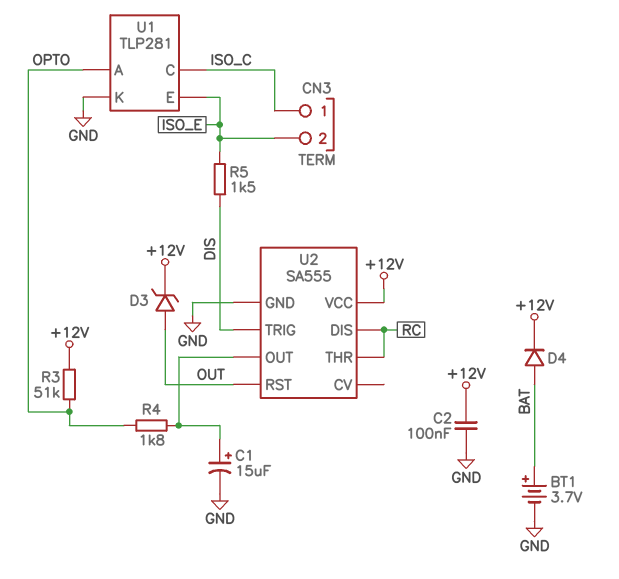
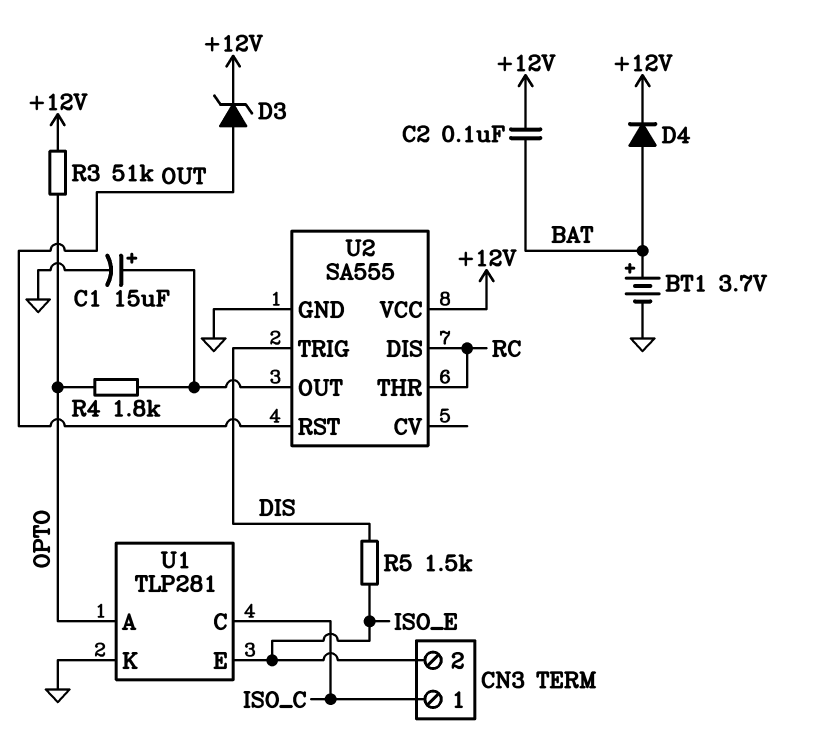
C2: 100nF (+12V, GND) -> 100nF (+12V, BAT)

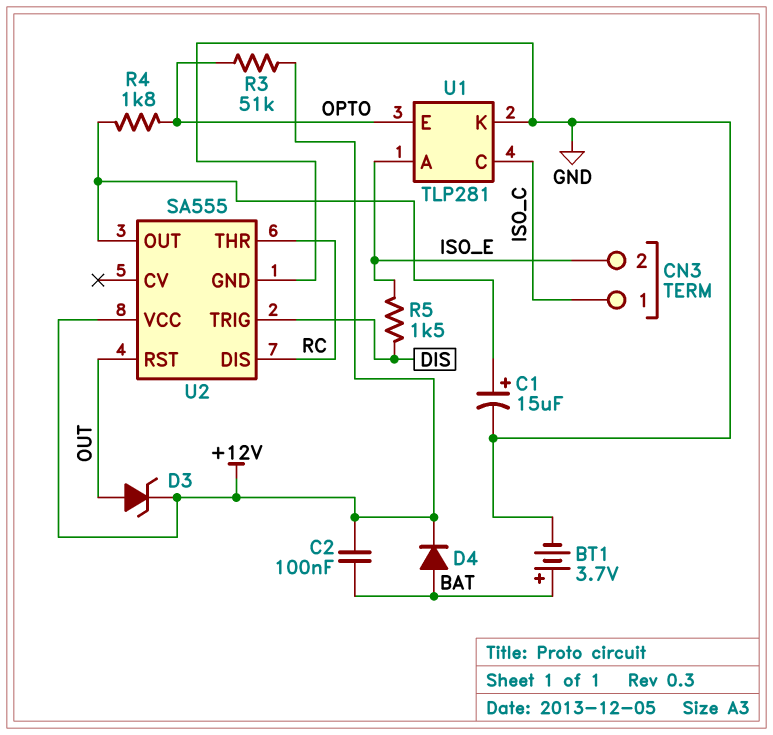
U1 pin A: OPTO -> ISO_E
U1 pin E: ISO_E -> OPTO

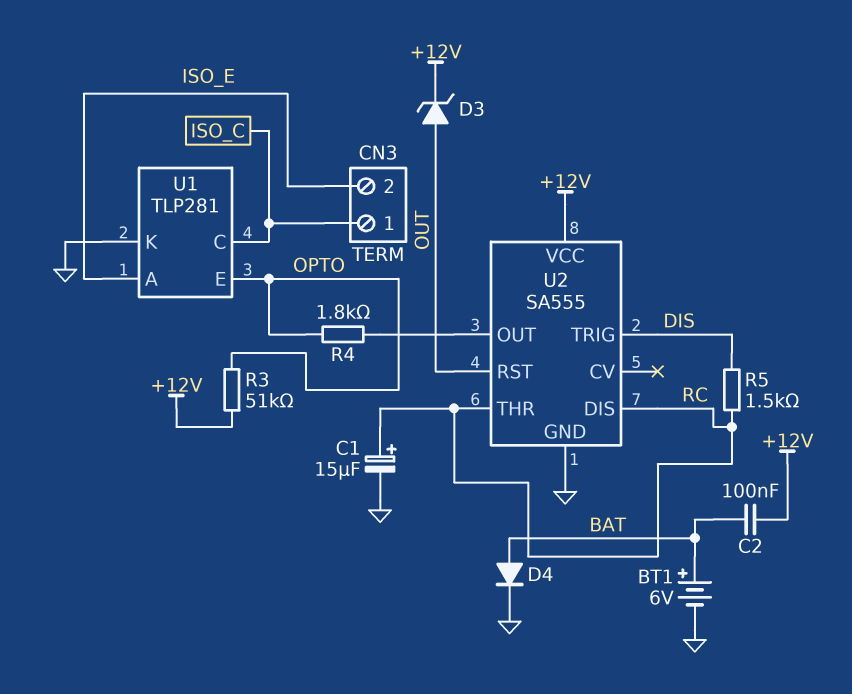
BT1: 3.7V (plus BAT, minus GND) -> 6V (plus BAT, minus GND)
C1: 15uF (plus U2/OUT, minus GND) -> 15uF (plus RC, minus GND)
D4: diode (A BAT, K +12V) -> diode (A BAT, K GND)
R5: 1.5k (DIS, ISO_E) -> 1.5k (DIS, RC)

